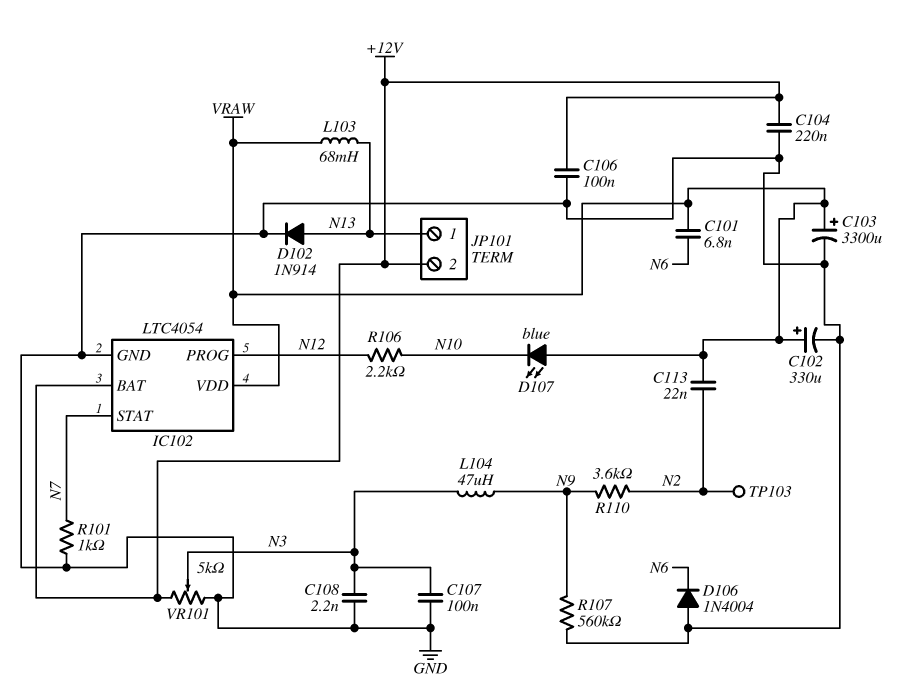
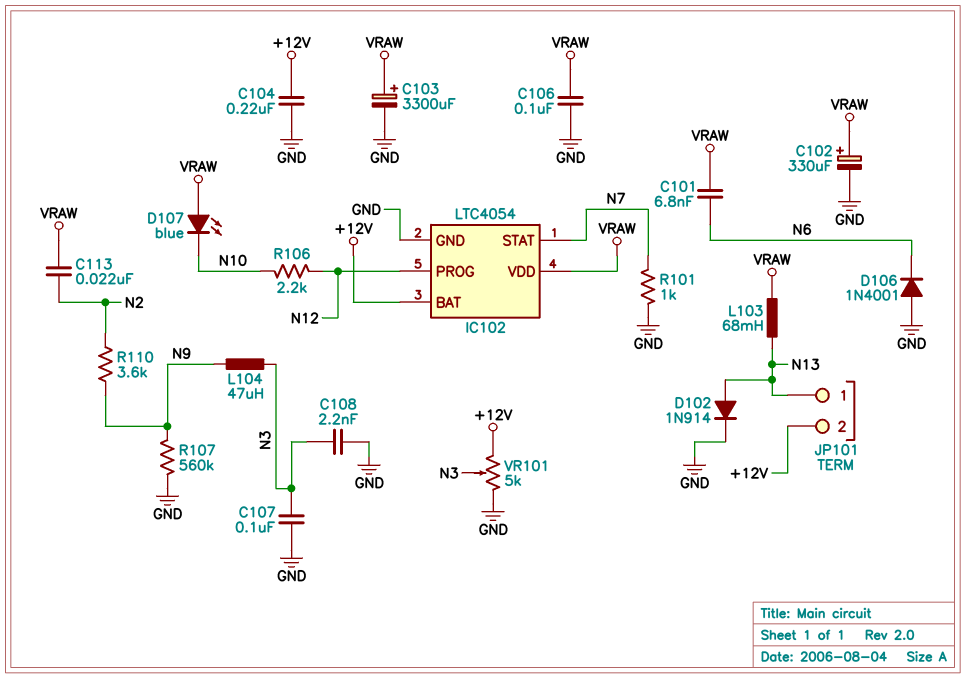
C106: 100nF (+12V, GND) -> 100nF (GND, VRAW)
D106: diode 1N4004 (A GND, K N6) -> diode 1N4001 (A GND, K N6)
TP103: test point (N2) -> none

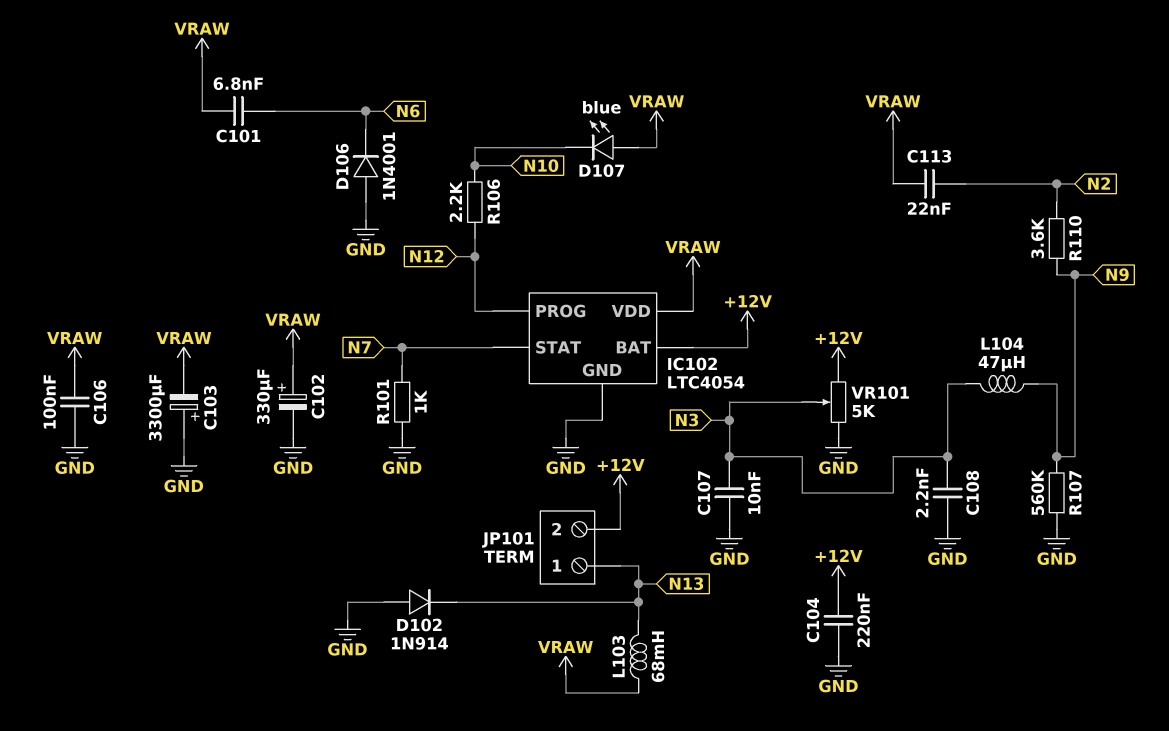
C103: 3300uF (plus VRAW, minus GND) -> 3300uF (plus GND, minus VRAW)
C107: 100nF (GND, N3) -> 10nF (GND, N3)
D102: diode 1N914 (A N13, K GND) -> diode 1N914 (A GND, K N13)

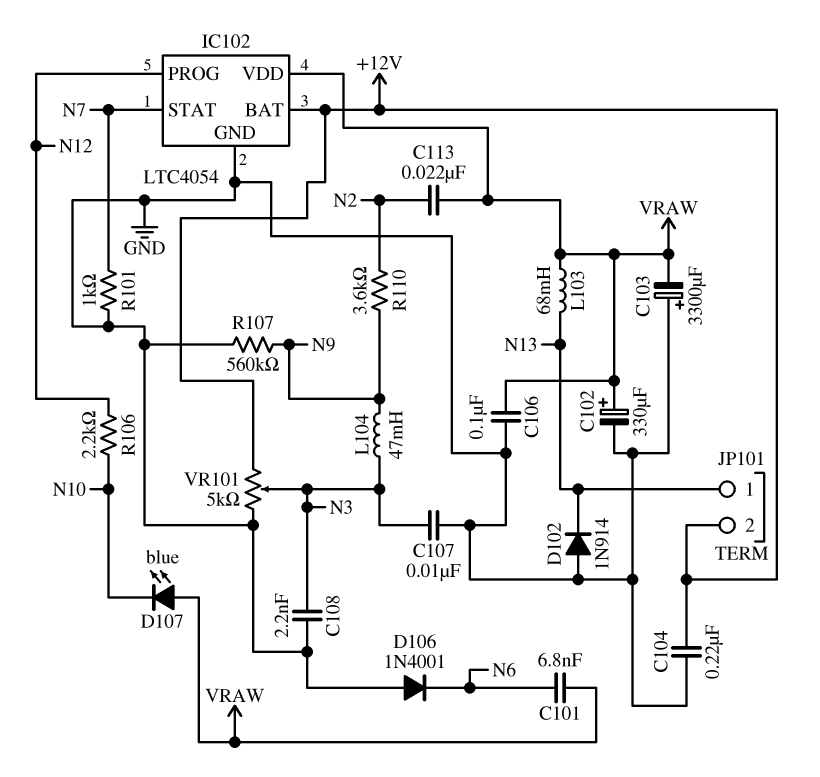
L104: 47uH (N3, N9) -> 47mH (N3, N9)

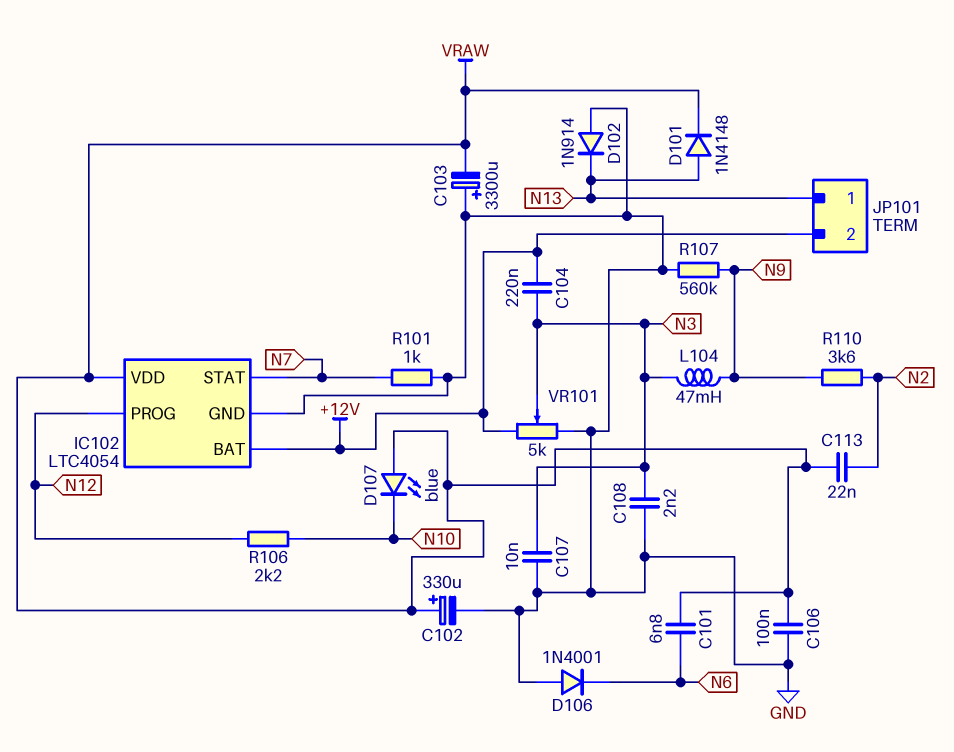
C104: 220nF (+12V, GND) -> 220nF (+12V, N3)
D101: none -> diode 1N4148 (A N13, K VRAW)
L103: 68mH (N13, VRAW) -> none

